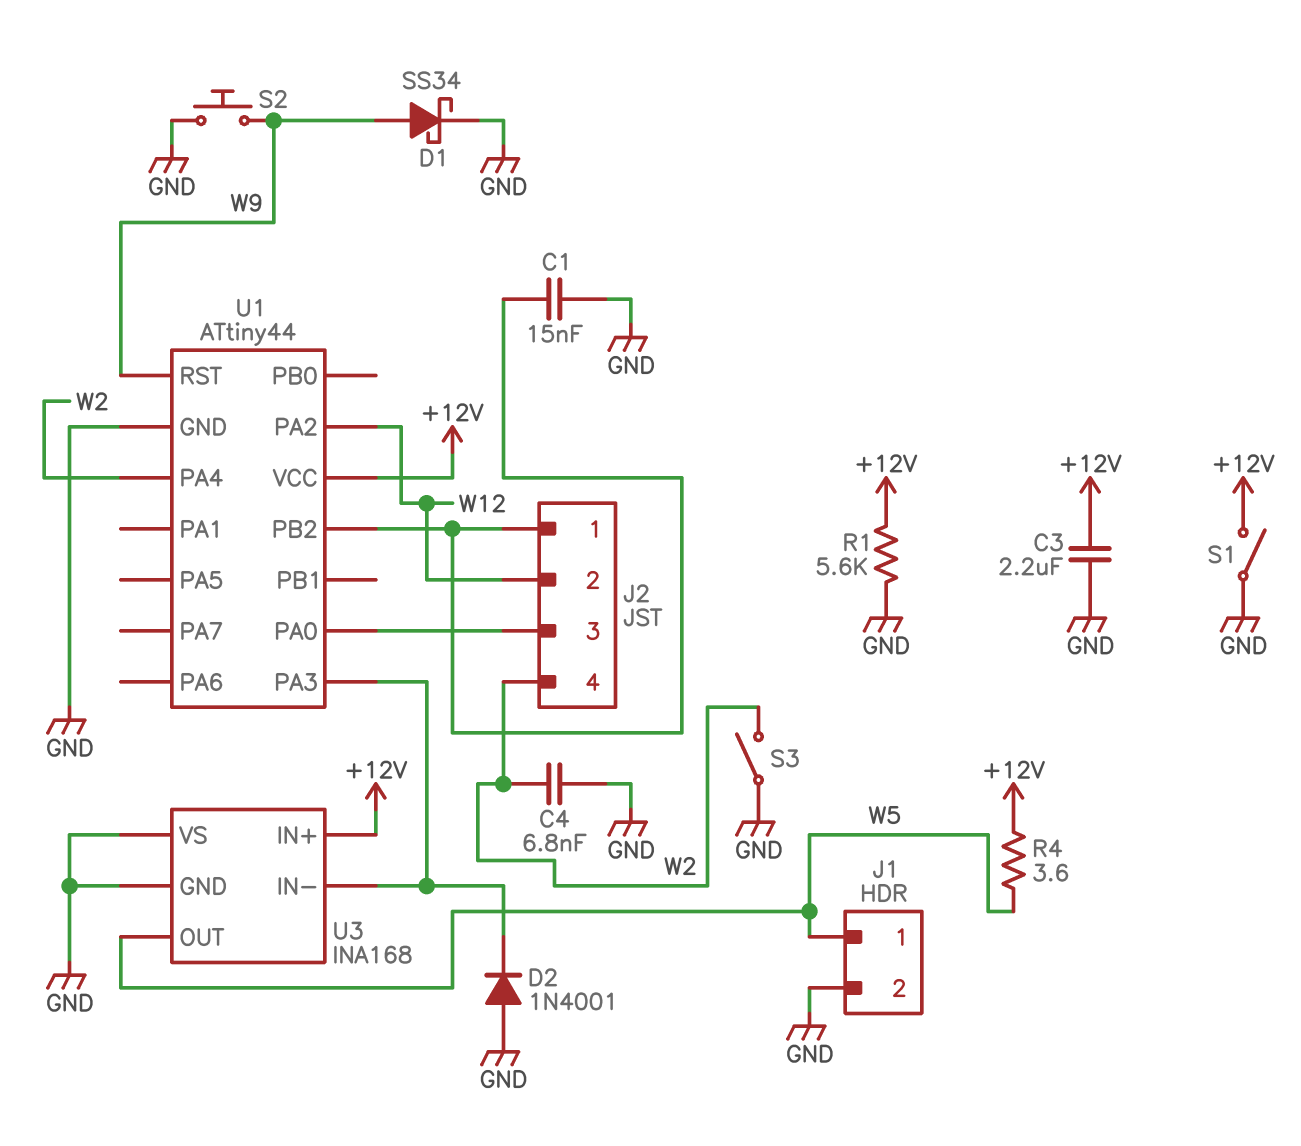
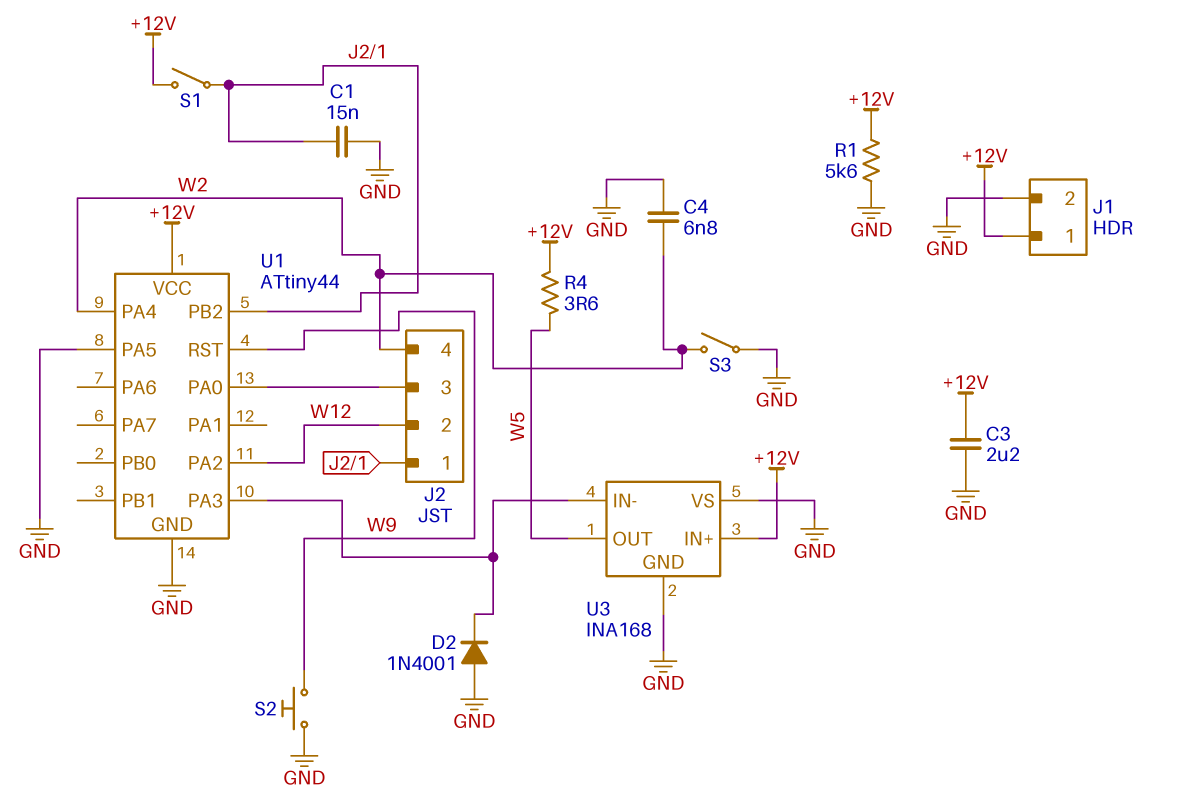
D1: schottky SS34 (A W9, K GND) -> none
J1 pin 1: W5 -> +12V
S1: switch (+12V, GND) -> switch (+12V, J2/1)
U1 pin PA5: none -> GND

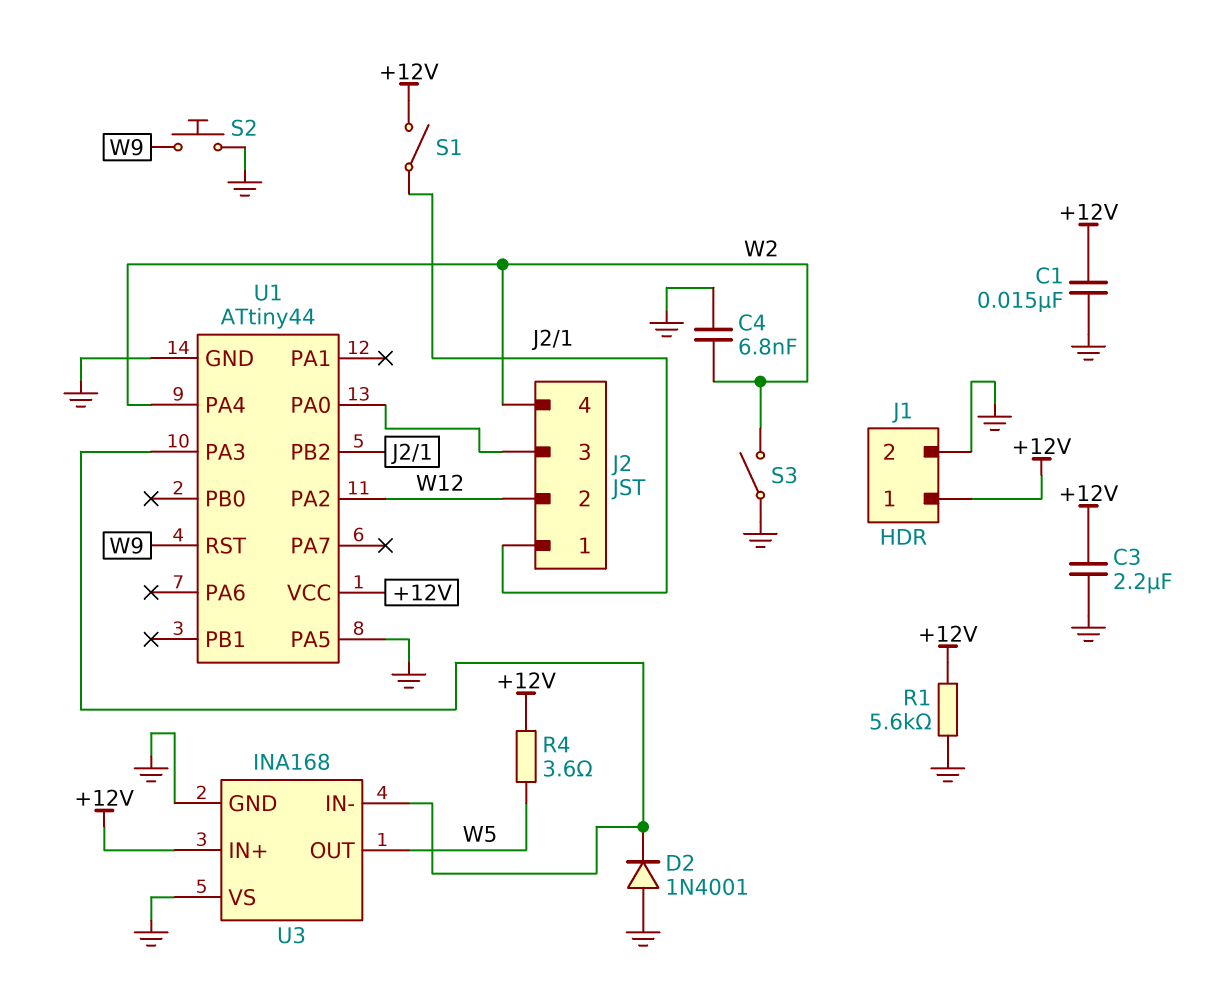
C1: 15nF (GND, J2/1) -> 15nF (+12V, GND)

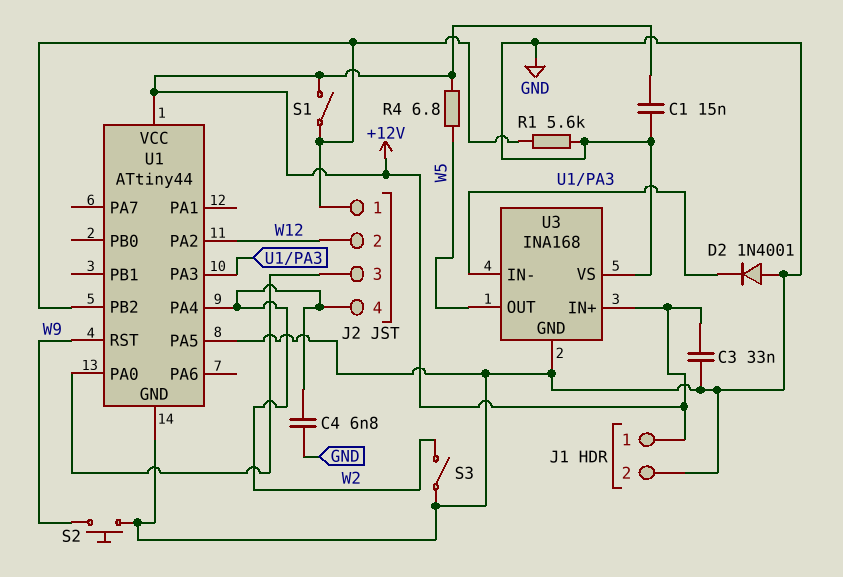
C3: 2.2uF (+12V, GND) -> 33nF (+12V, GND)
R1: 5.6k (+12V, GND) -> 5.6k (GND, J2/1)
R4: 3.6 (+12V, W5) -> 6.8 (+12V, W5)

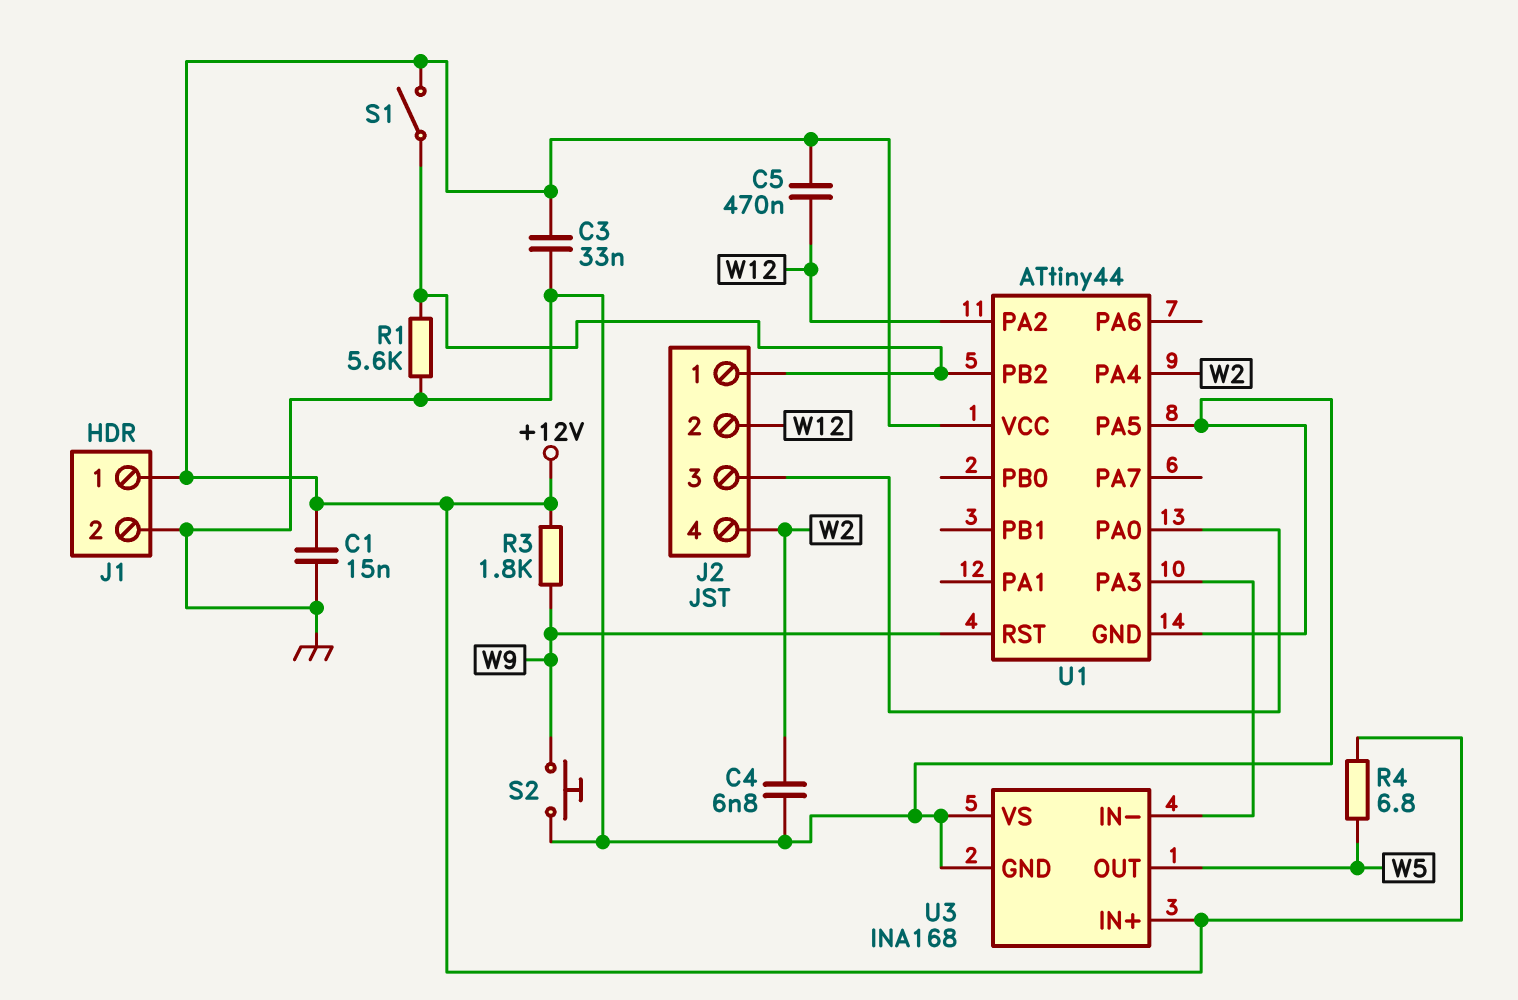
C5: none -> 470nF (+12V, W12)
D2: diode 1N4001 (A GND, K U1/PA3) -> none
R3: none -> 1.8k (+12V, W9)
S3: switch (GND, W2) -> none

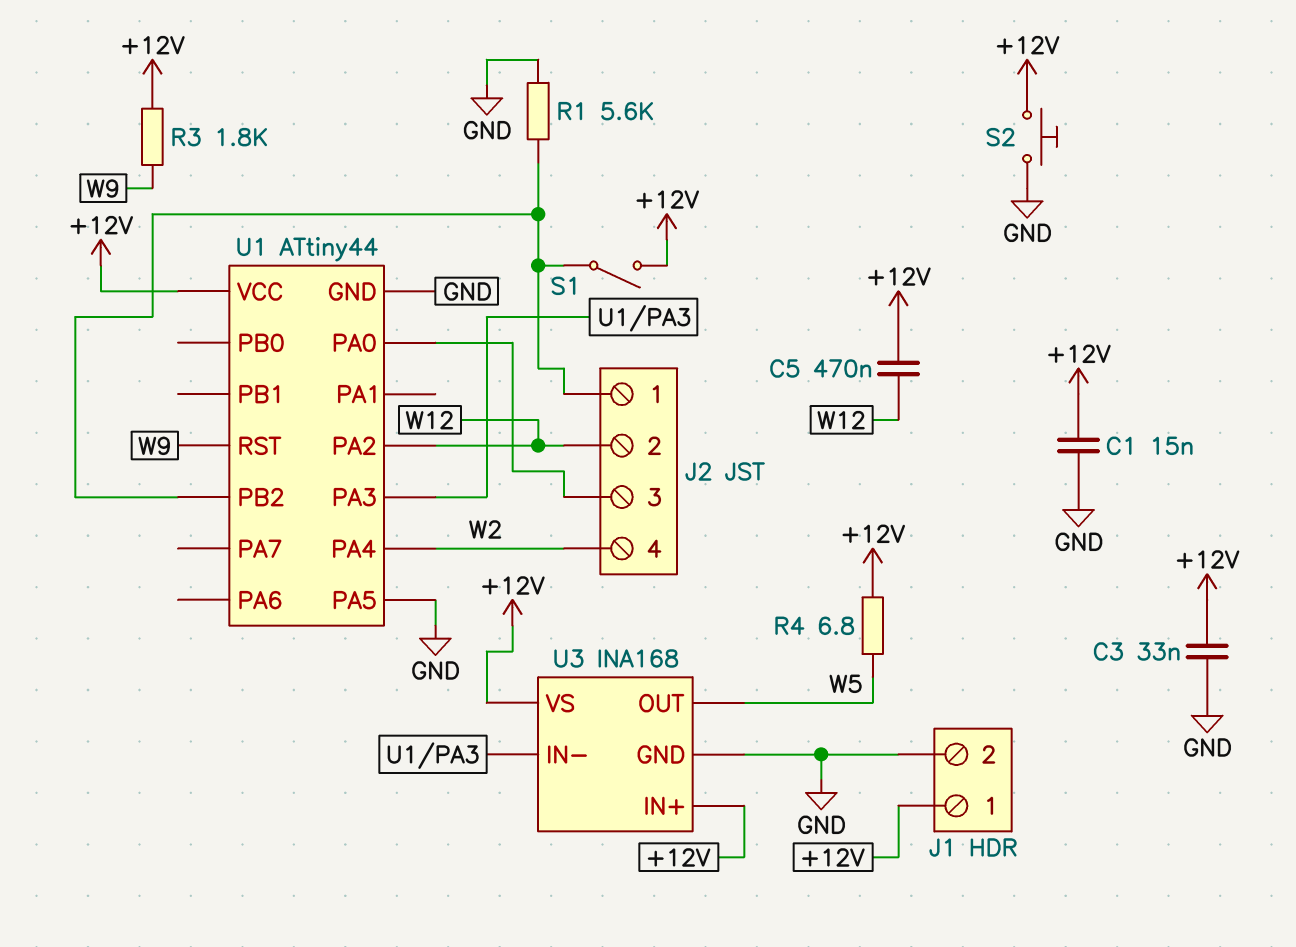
C4: 6.8nF (GND, W2) -> none
S2: button (GND, W9) -> button (+12V, GND)
U3 pin VS: GND -> +12V

